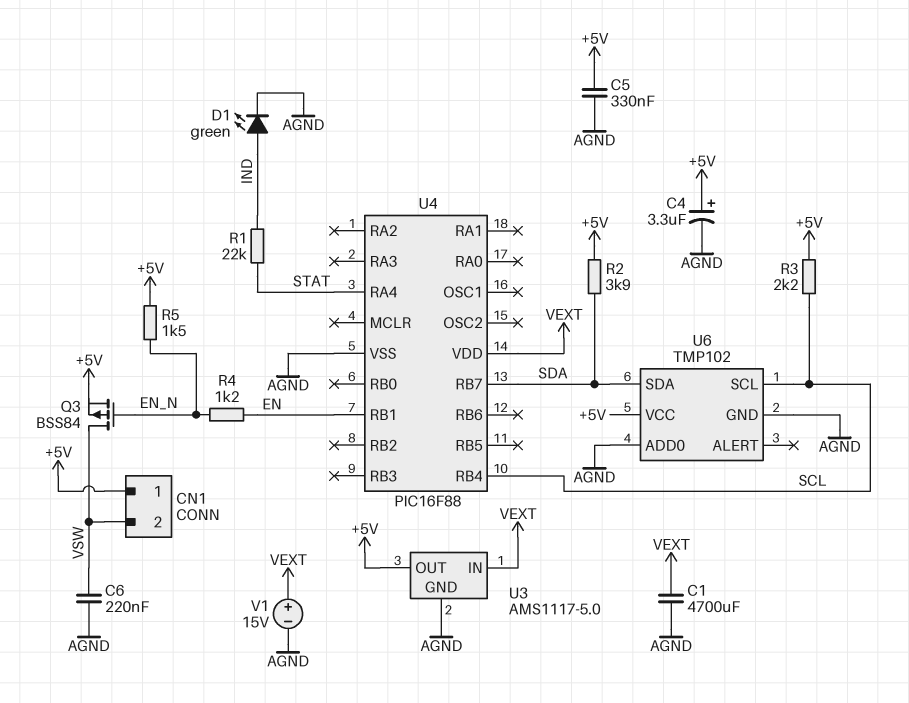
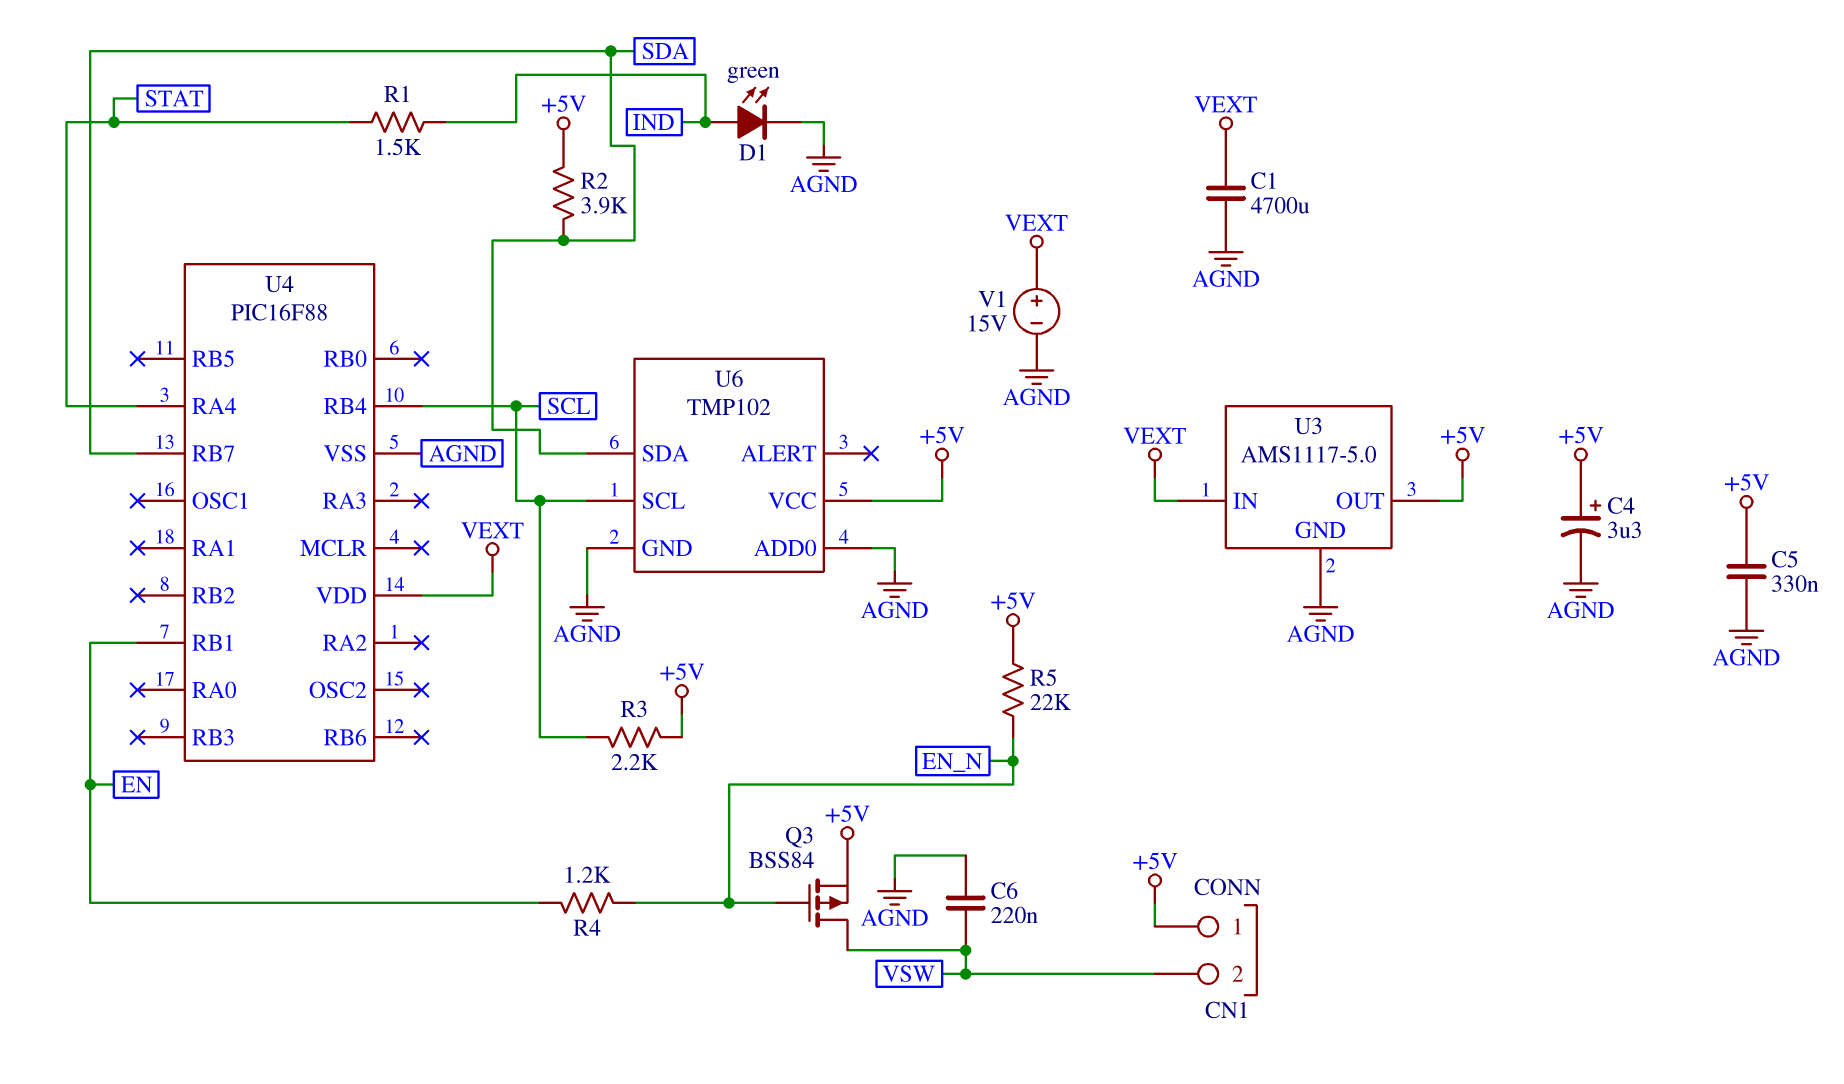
R1: 22k (IND, STAT) -> 1.5k (IND, STAT)
R5: 1.5k (+5V, EN_N) -> 22k (+5V, EN_N)

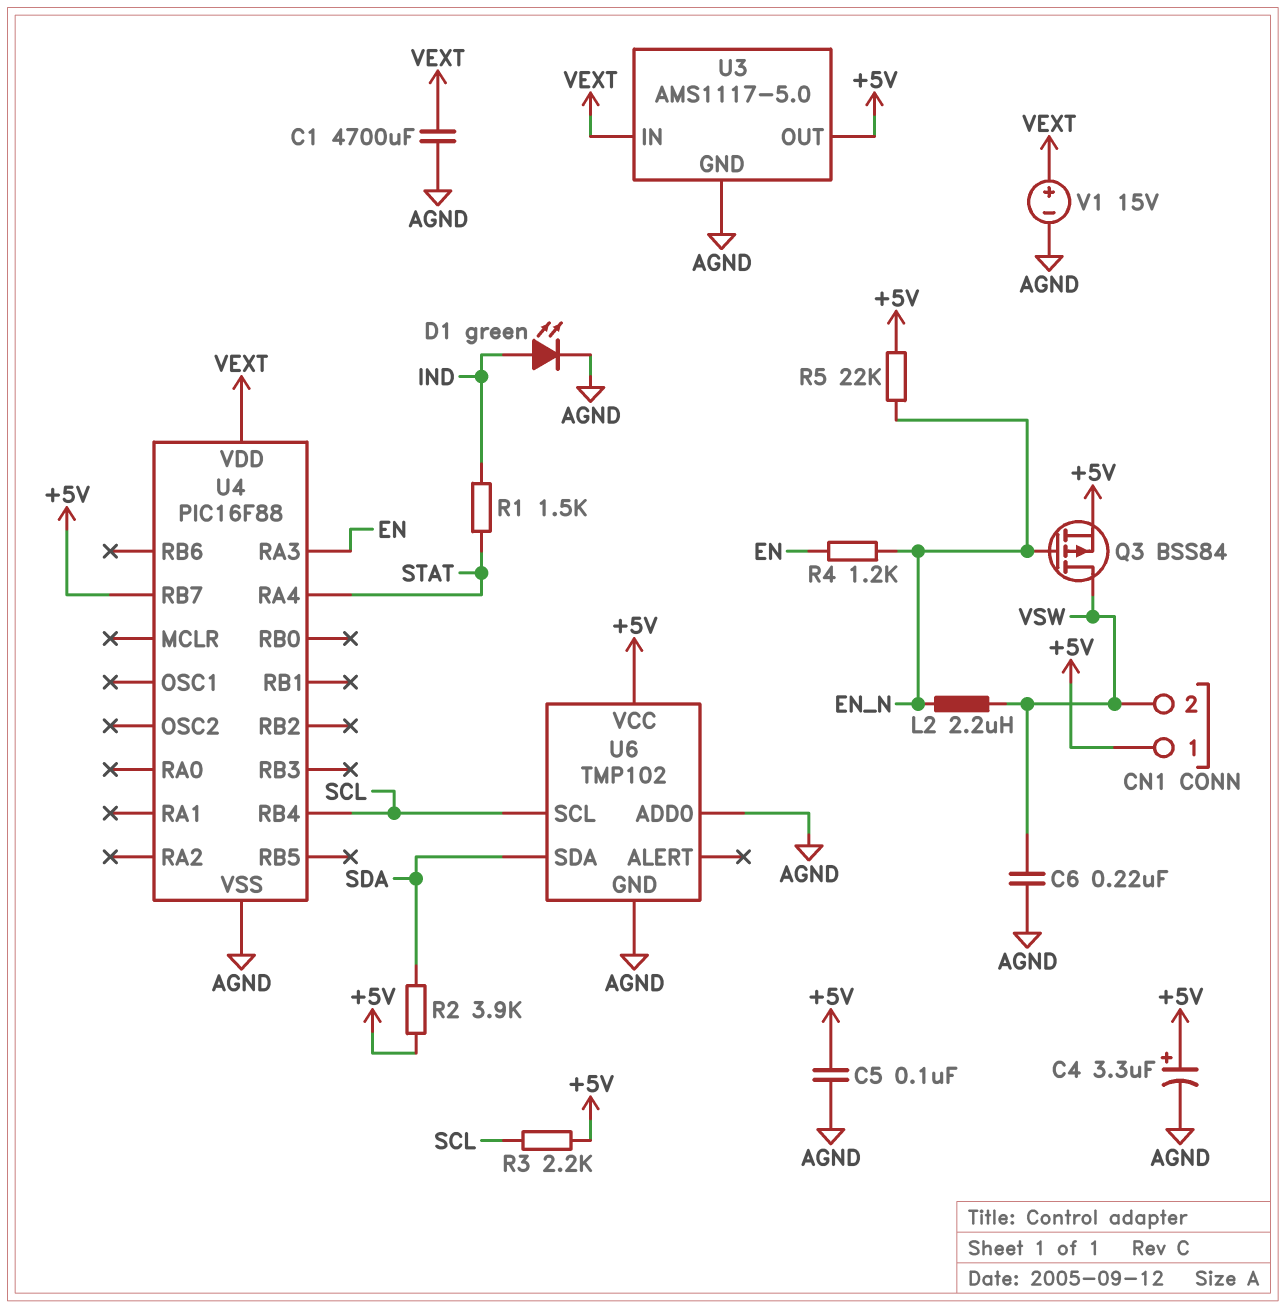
C5: 330nF (+5V, AGND) -> 100nF (+5V, AGND)
L2: none -> 2.2uH (EN_N, VSW)
U4 pin RA3: none -> EN
U4 pin RB1: EN -> none
U4 pin RB7: SDA -> +5V

